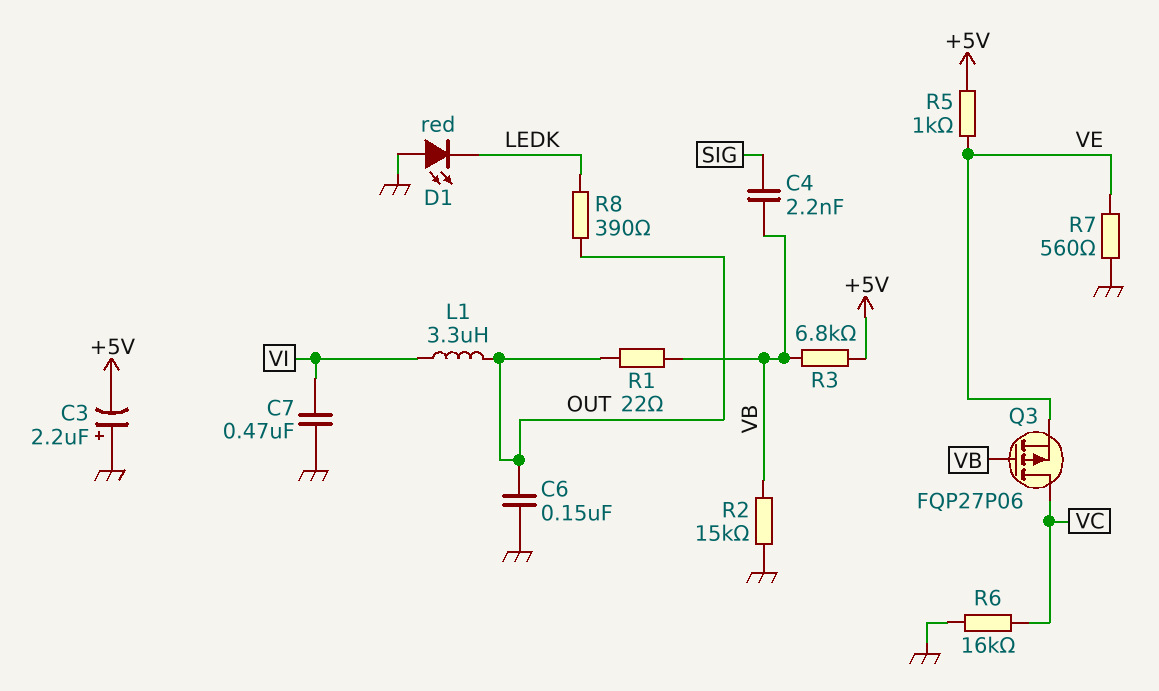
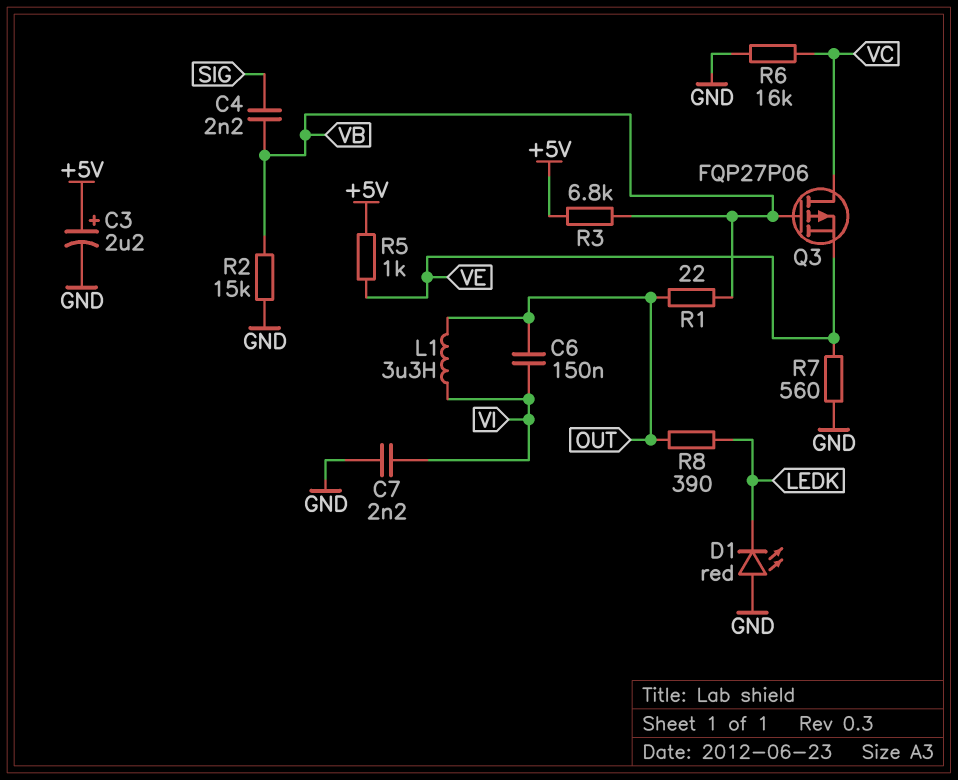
C3: 2.2uF (plus GND, minus +5V) -> 2.2uF (plus +5V, minus GND)
C6: 150nF (GND, OUT) -> 150nF (OUT, VI)
C7: 470nF (GND, VI) -> 2.2nF (GND, VI)

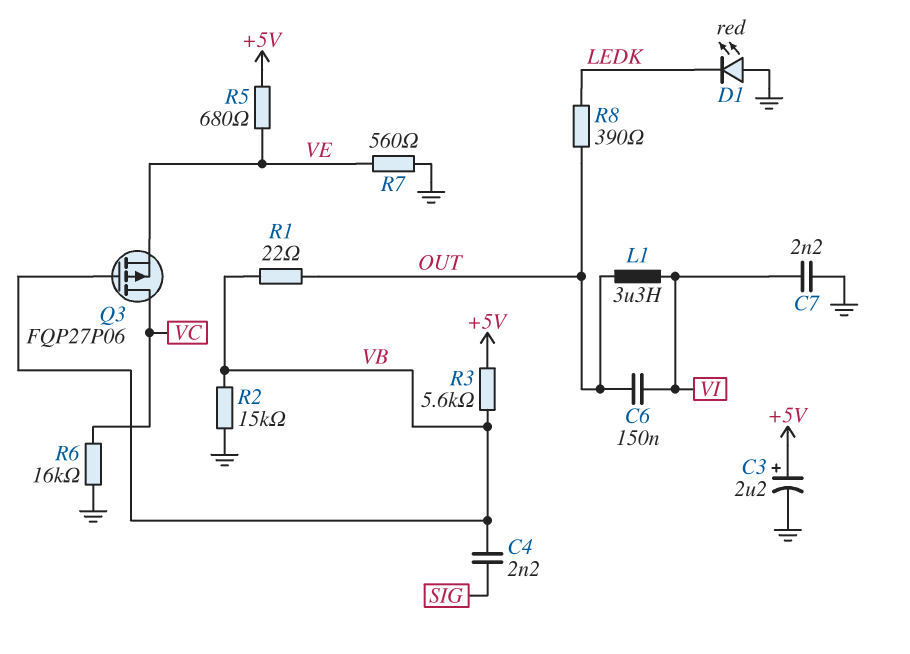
R3: 6.8k (+5V, VB) -> 5.6k (+5V, VB)
R5: 1k (+5V, VE) -> 680 (+5V, VE)

